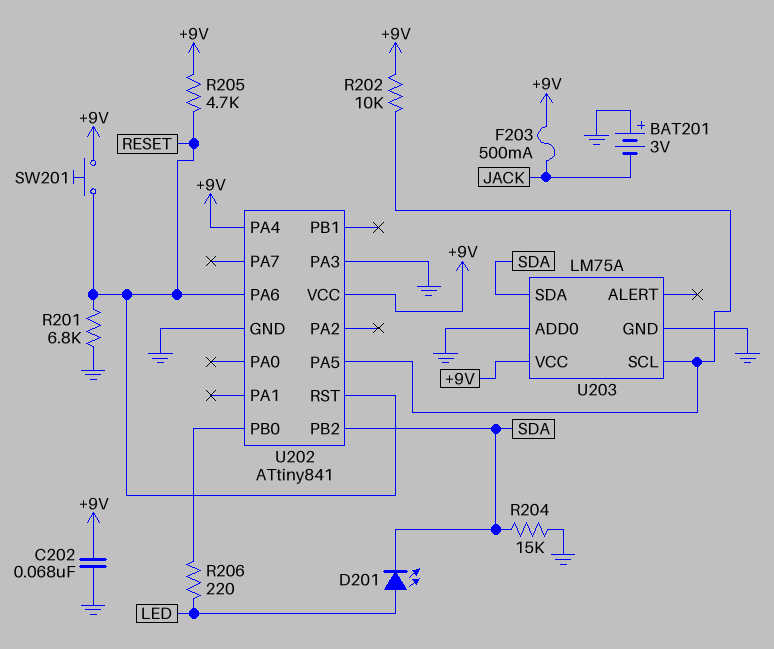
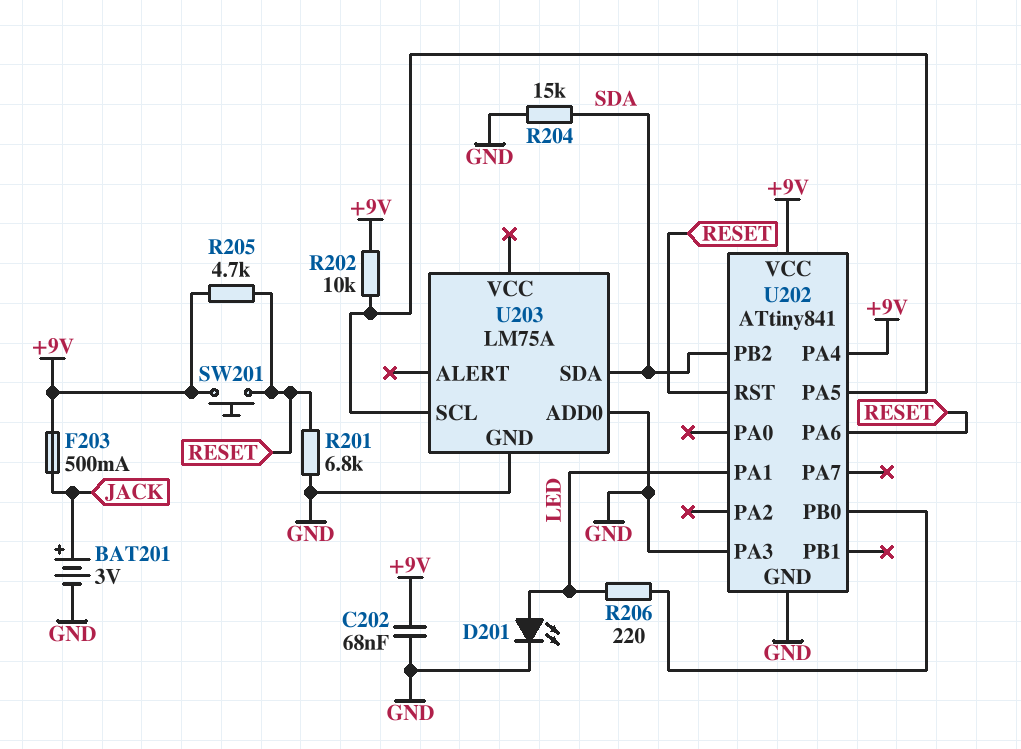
BAT201: 3V (plus GND, minus JACK) -> 3V (plus JACK, minus GND)
D201: LED (A LED, K SDA) -> LED (A LED, K GND)
U202 pin PA1: none -> LED
U203 pin VCC: +9V -> none

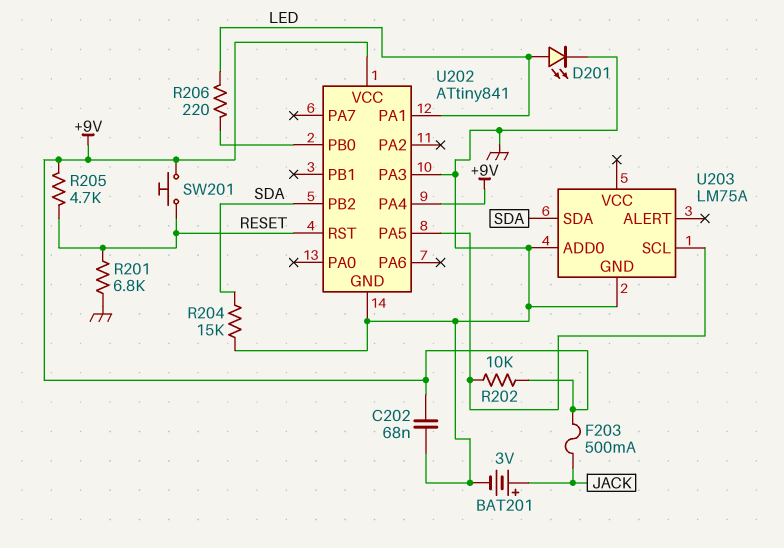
U202 pin PA6: RESET -> none

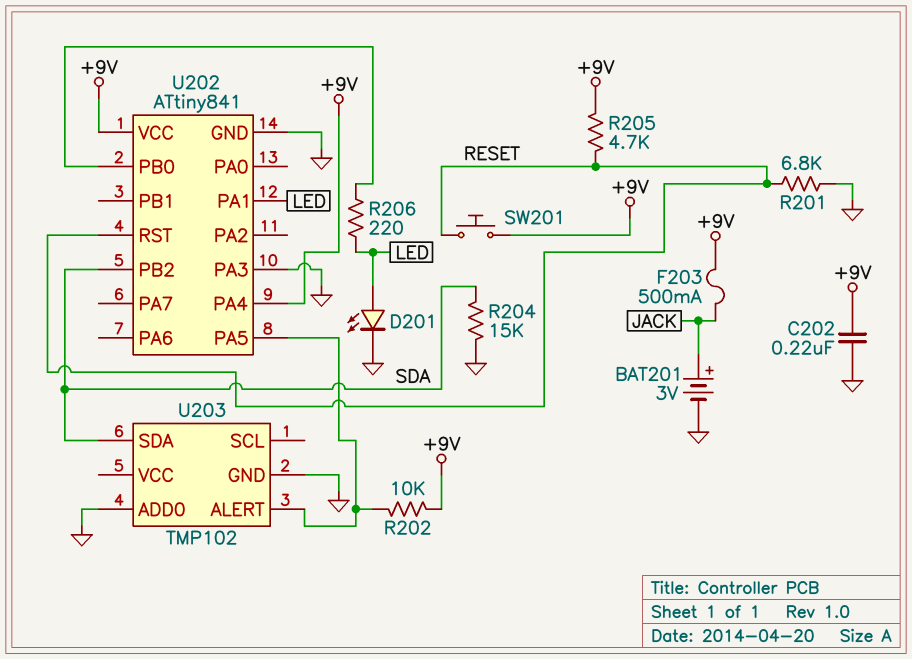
C202: 68nF (+9V, GND) -> 220nF (+9V, GND)
U203: LM75A -> TMP102
U203 pin ALERT: none -> U202/PA5
U203 pin SCL: U202/PA5 -> none

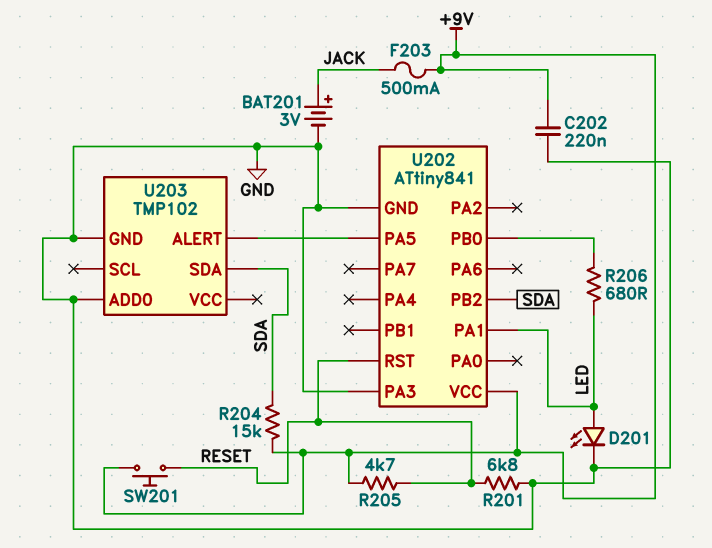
R202: 10k (+9V, U202/PA5) -> none
R204: 15k (GND, SDA) -> 15k (+9V, SDA)
R206: 220 (LED, U202/PB0) -> 680 (LED, U202/PB0)
U202 pin PA4: +9V -> none

